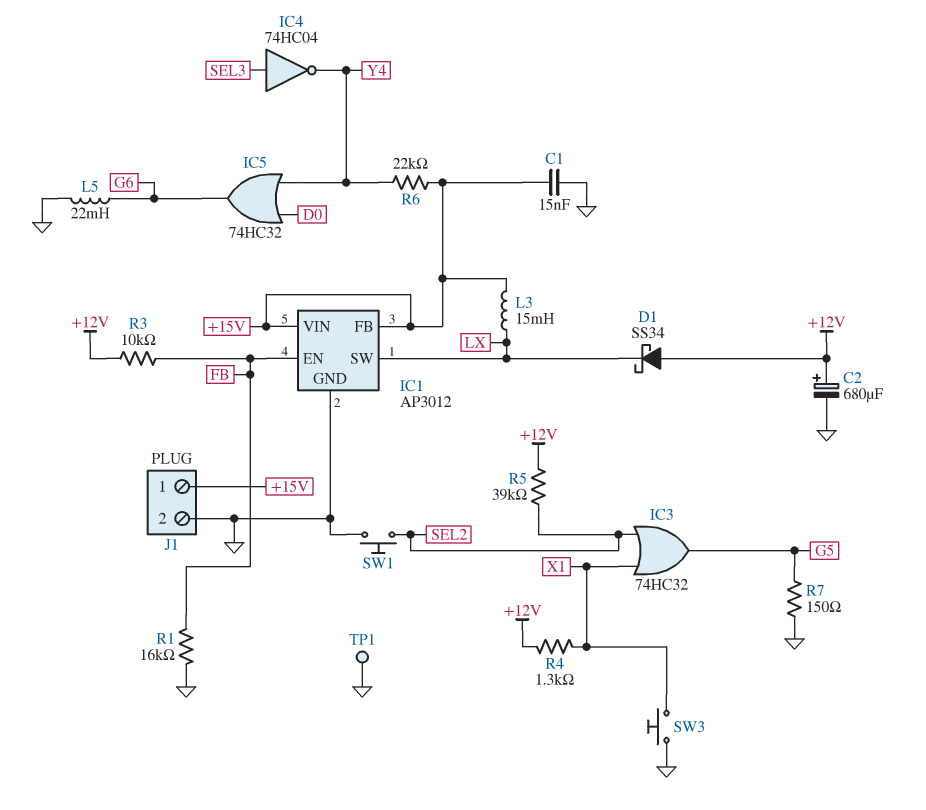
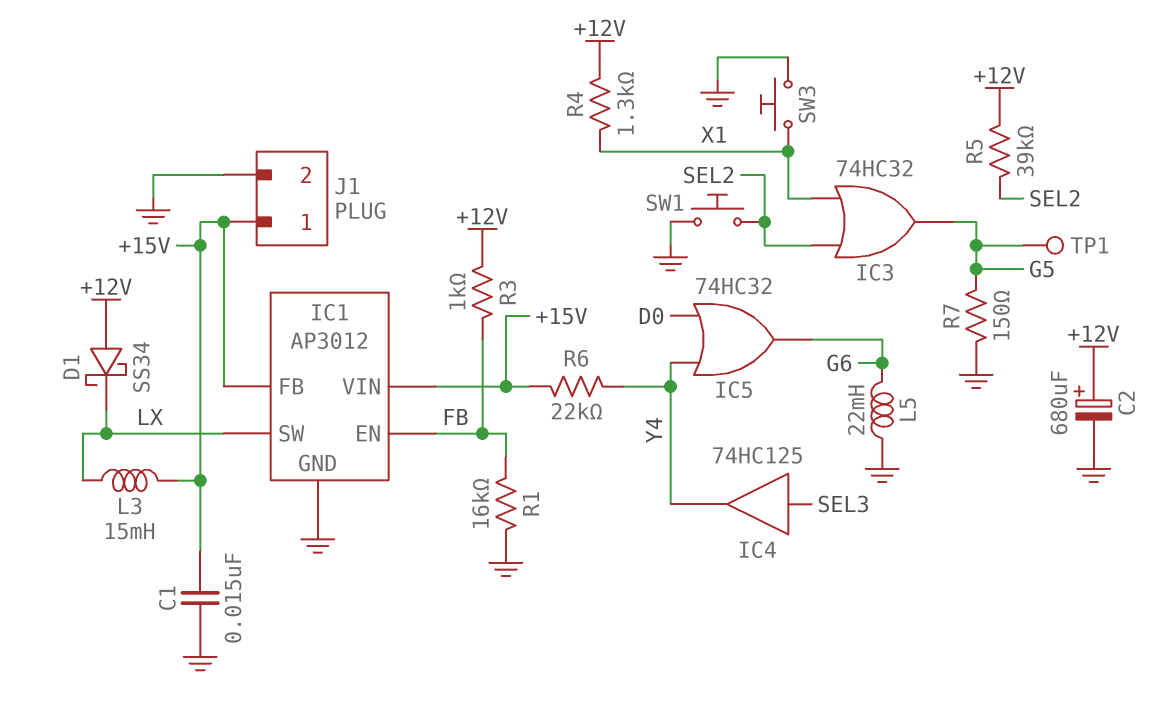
IC4: NOT 74HC04 (in SEL3, out Y4) -> buffer 74HC125 (in SEL3, out Y4)
R3: 10k (+12V, FB) -> 1k (+12V, FB)
TP1: test point (GND) -> test point (G5)

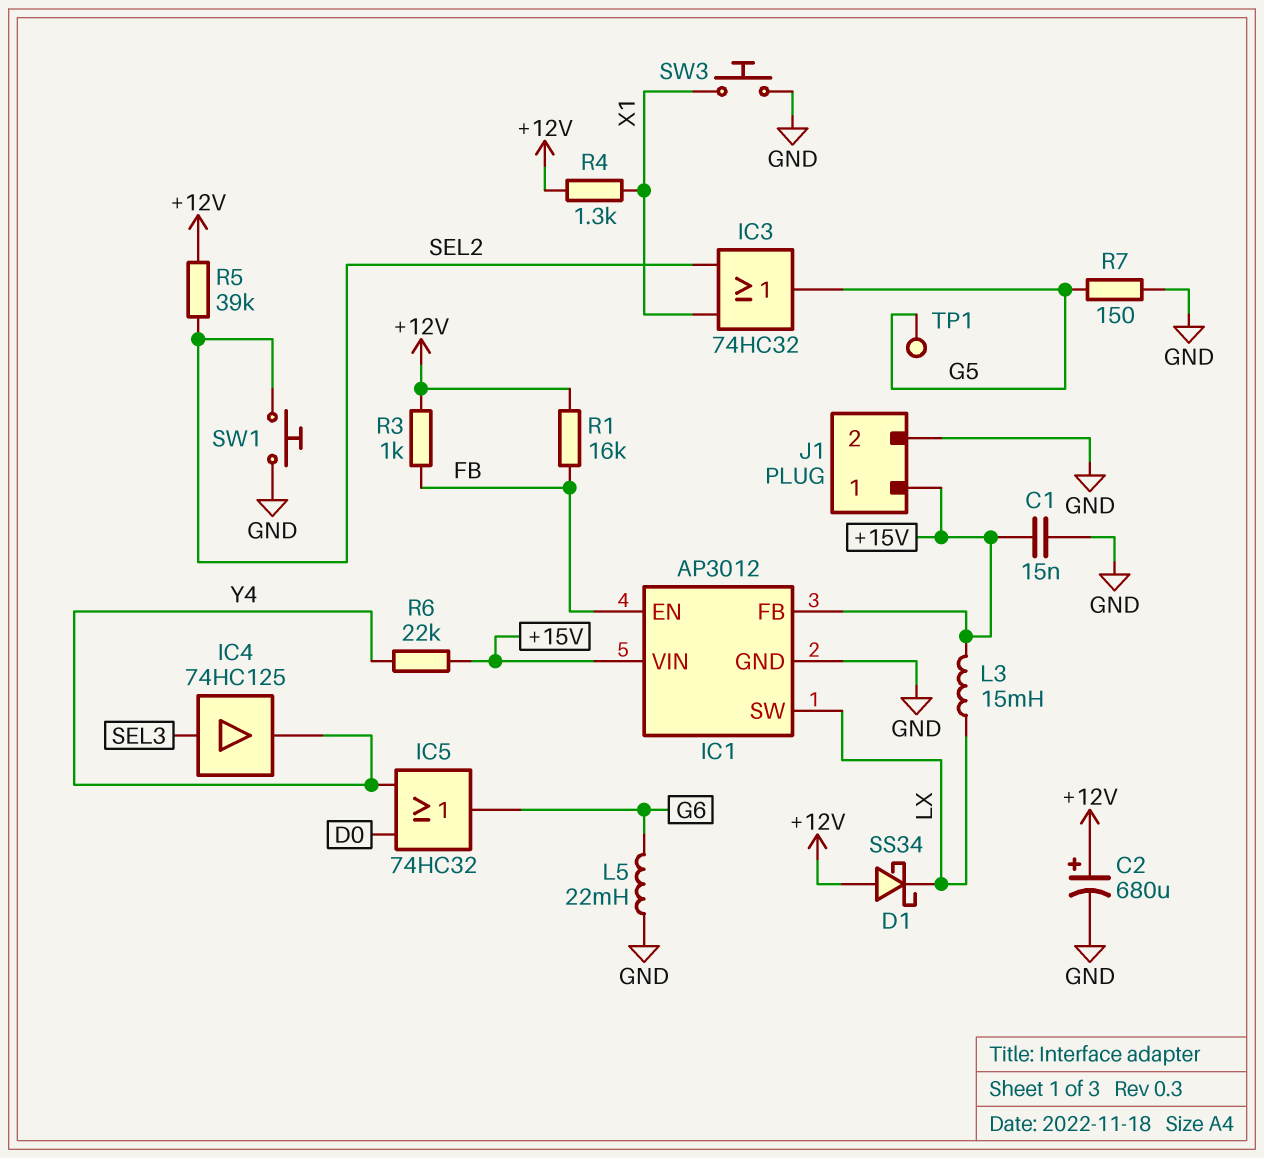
R1: 16k (FB, GND) -> 16k (+12V, FB)

